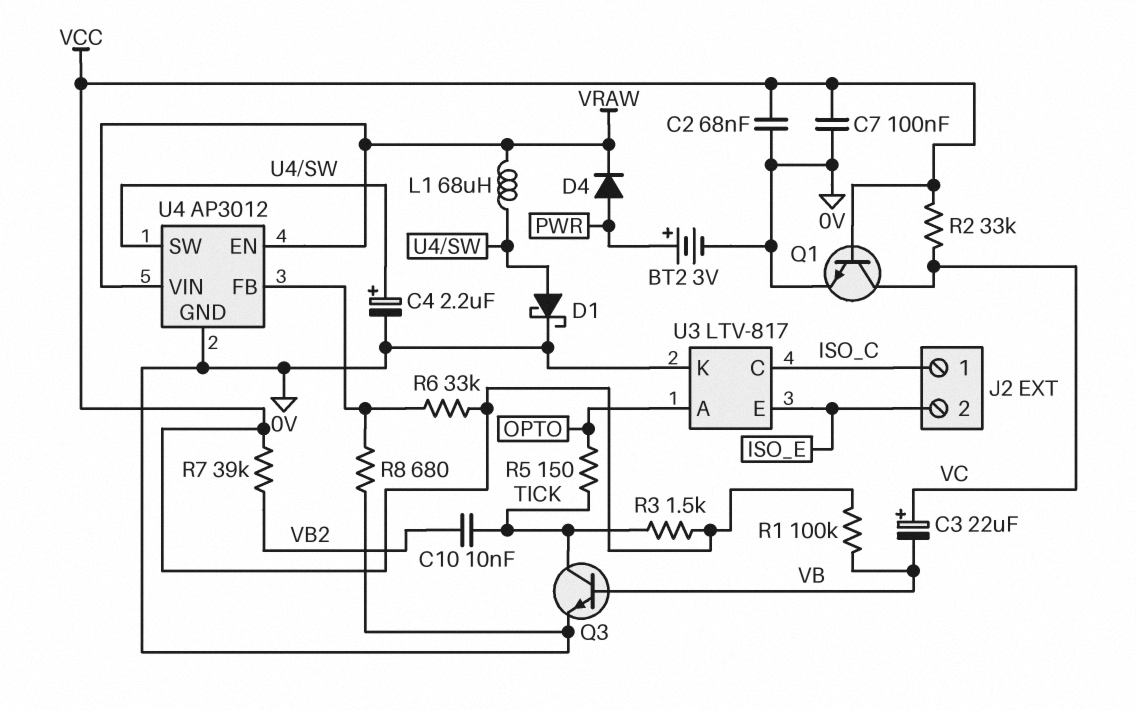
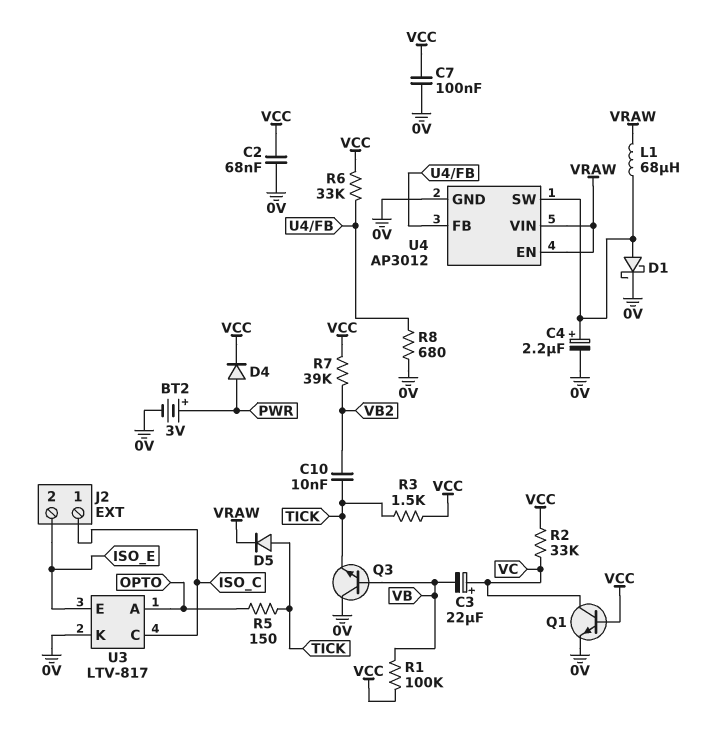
D4: diode (A PWR, K VRAW) -> diode (A PWR, K VCC)
D5: none -> diode (A TICK, K VRAW)
Q3: NPN (B VB, C TICK, E 0V) -> NPN (B VB, C 0V, E TICK)

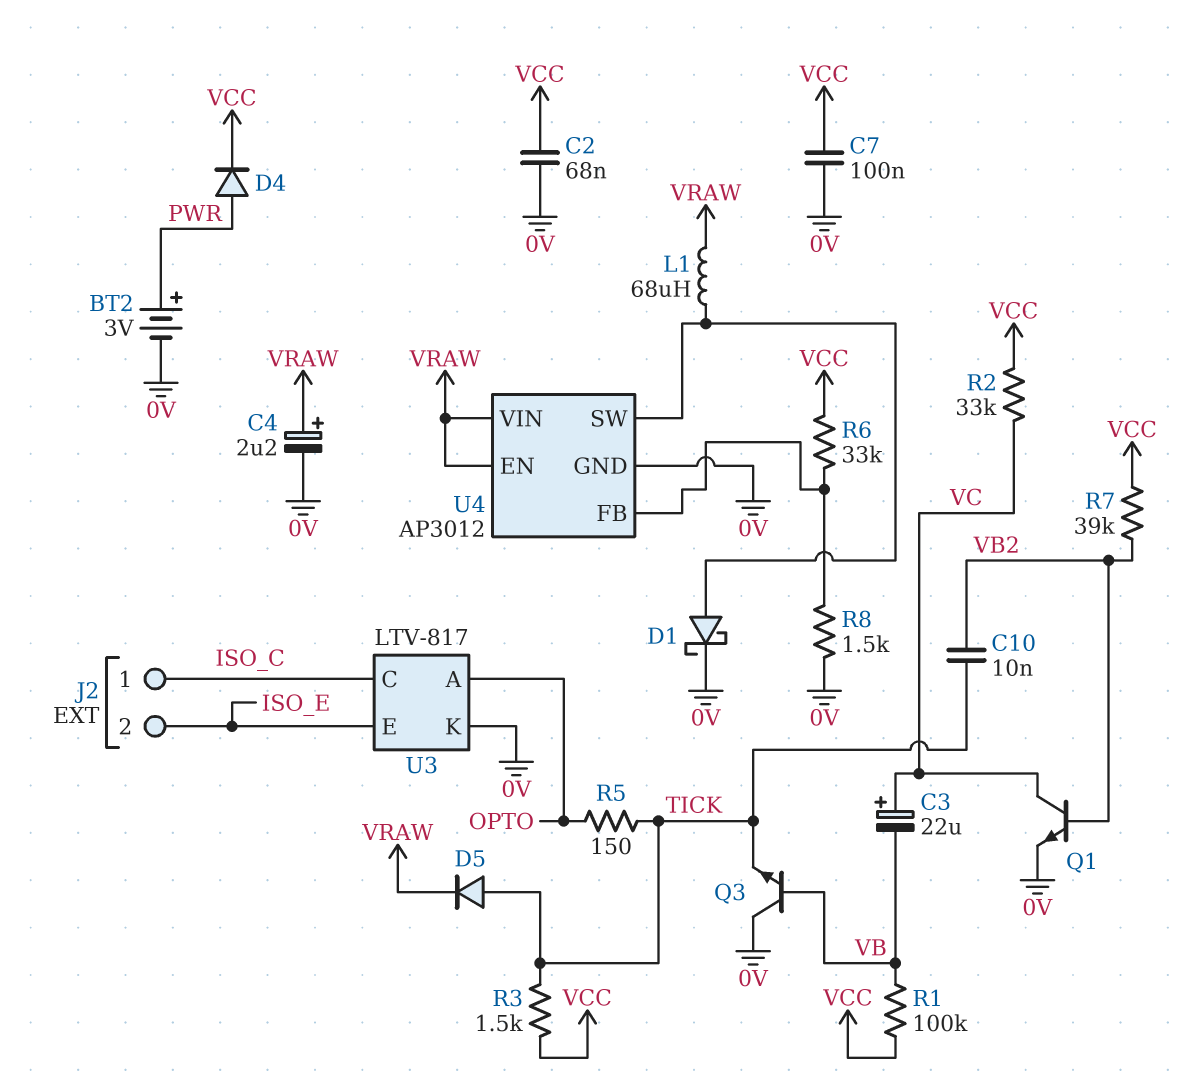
C4: 2.2uF (plus U4/SW, minus 0V) -> 2.2uF (plus VRAW, minus 0V)
Q1: NPN (B VCC, C VC, E 0V) -> NPN (B VB2, C VC, E 0V)
R8: 680 (0V, U4/FB) -> 1.5k (0V, U4/FB)

